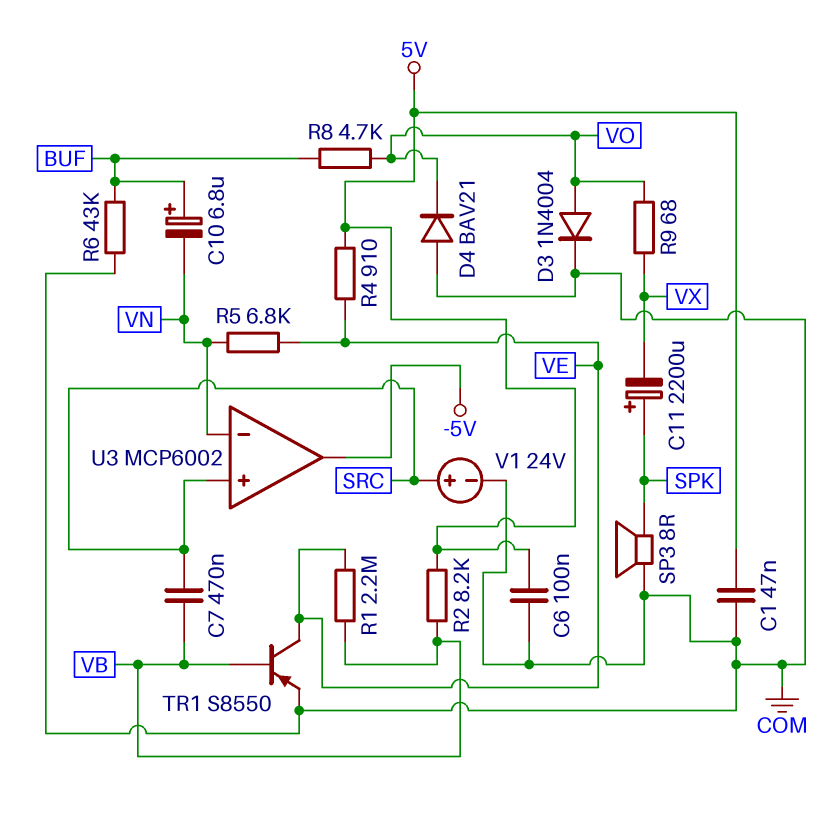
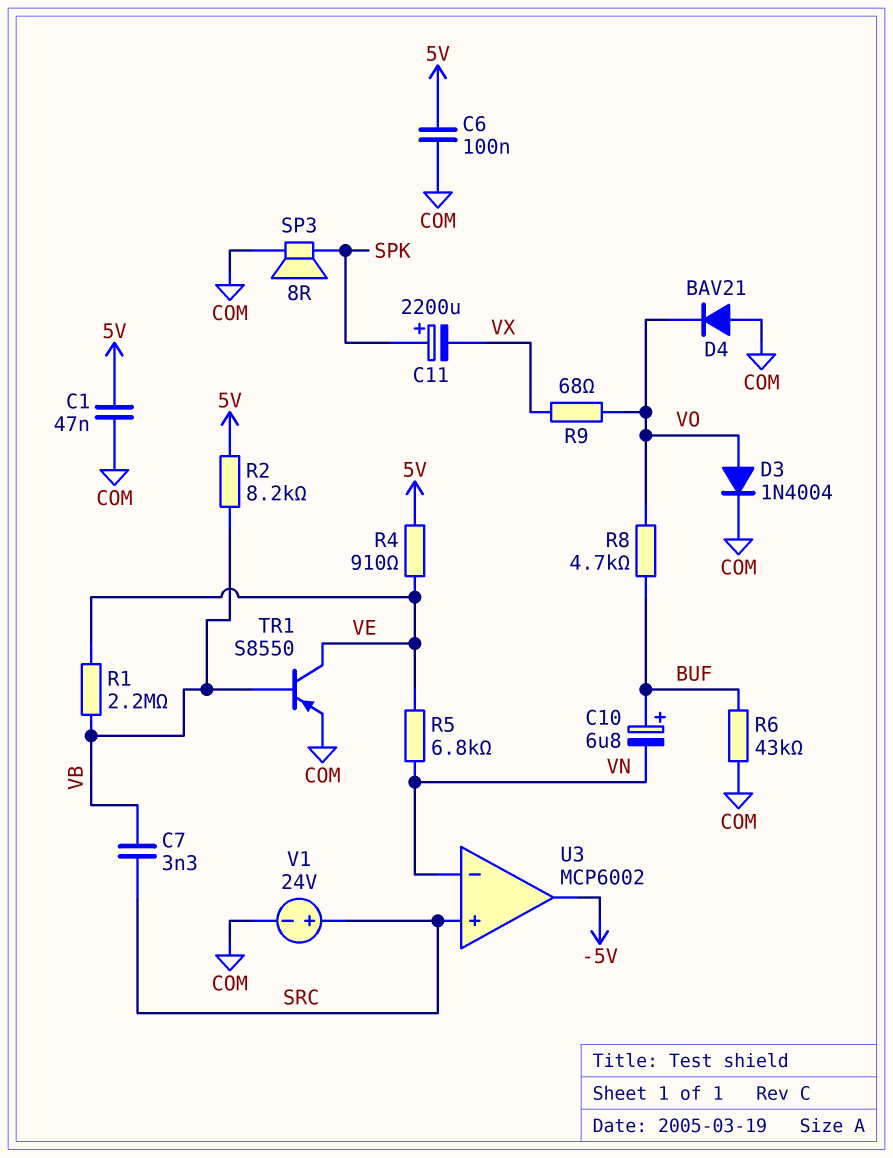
C7: 470nF (SRC, VB) -> 3.3nF (SRC, VB)

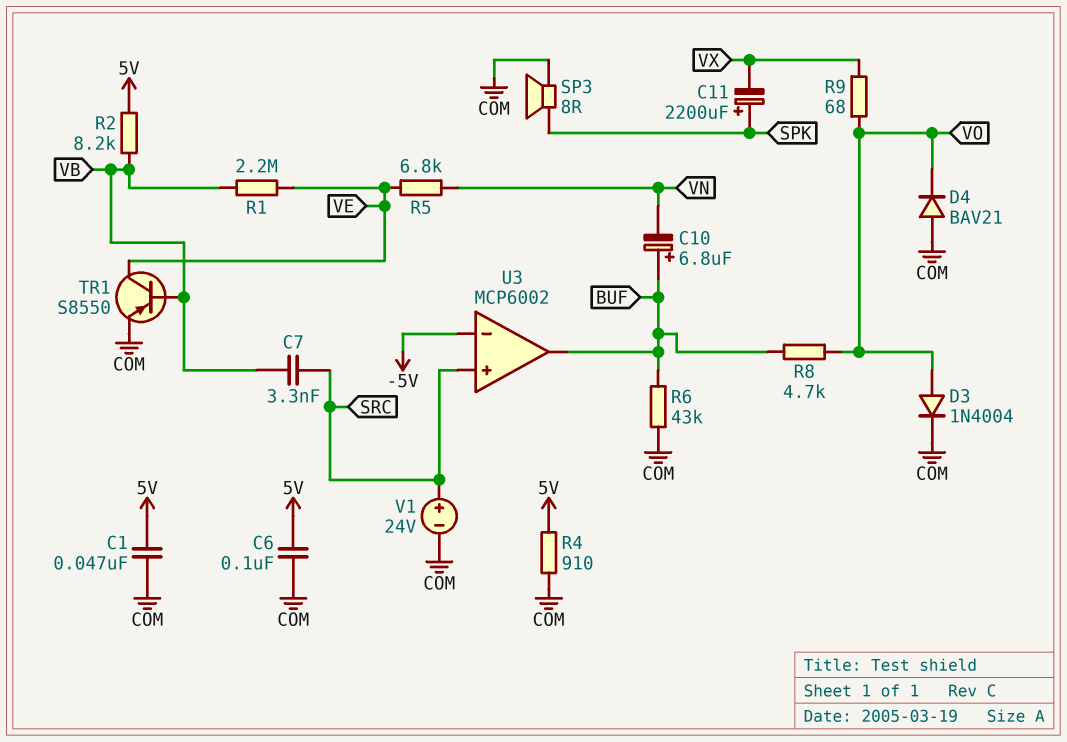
R4: 910 (5V, VE) -> 910 (5V, COM)
U3 pin in-: VN -> -5V
U3 pin out: -5V -> BUF

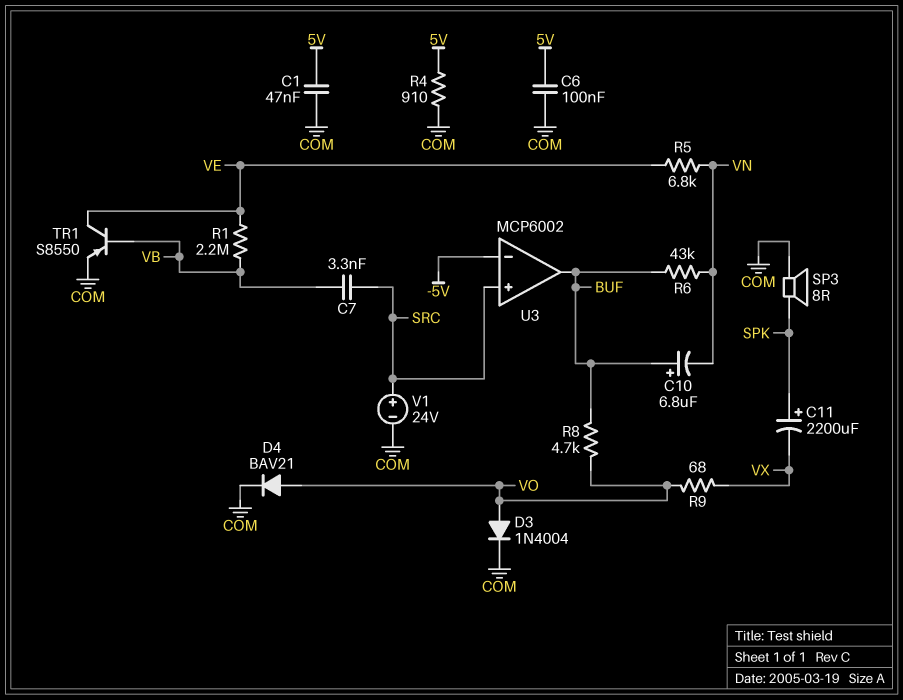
D4: diode BAV21 (A COM, K VO) -> diode BAV21 (A VO, K COM)
R2: 8.2k (5V, VB) -> none
R6: 43k (BUF, COM) -> 43k (BUF, VN)

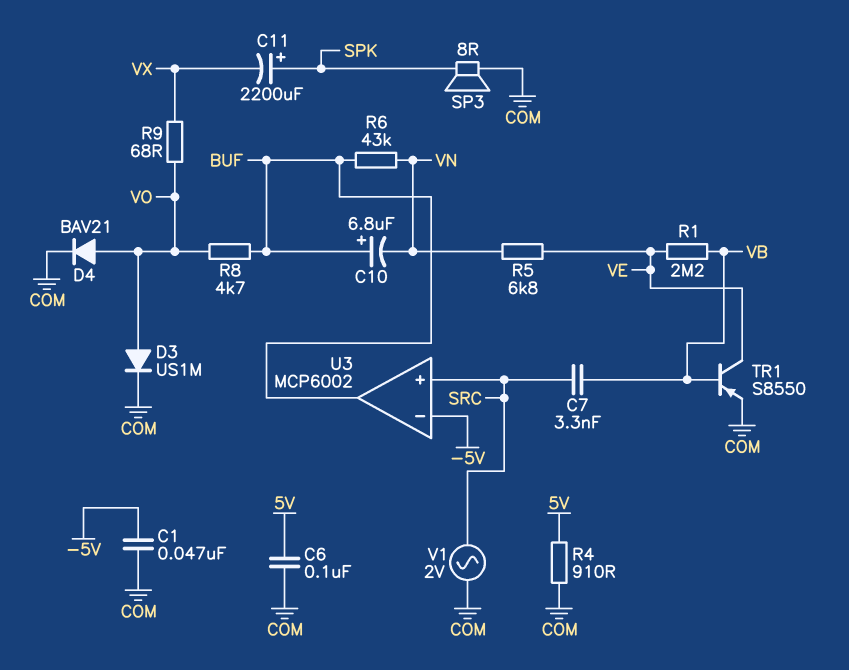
C1: 47nF (5V, COM) -> 47nF (-5V, COM)
D3: diode 1N4004 (A VO, K COM) -> diode US1M (A VO, K COM)
V1: 24V (plus SRC, minus COM) -> AC 2V (COM, SRC)

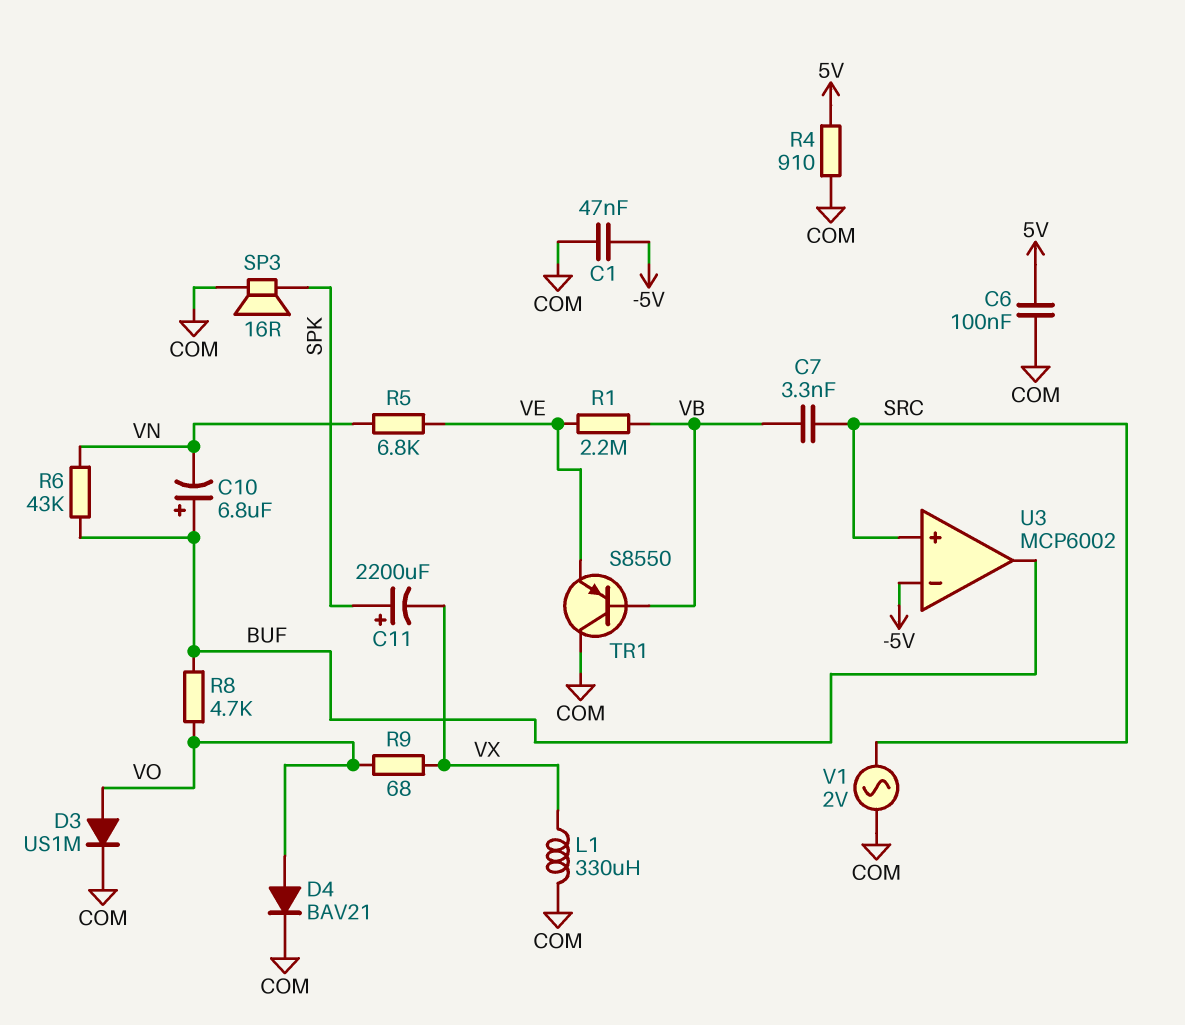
L1: none -> 330uH (COM, VX)
SP3: speaker 8R (COM, SPK) -> speaker 16R (COM, SPK)
TR1: PNP S8550 (B VB, C VE, E COM) -> PNP S8550 (B VB, C COM, E VE)

